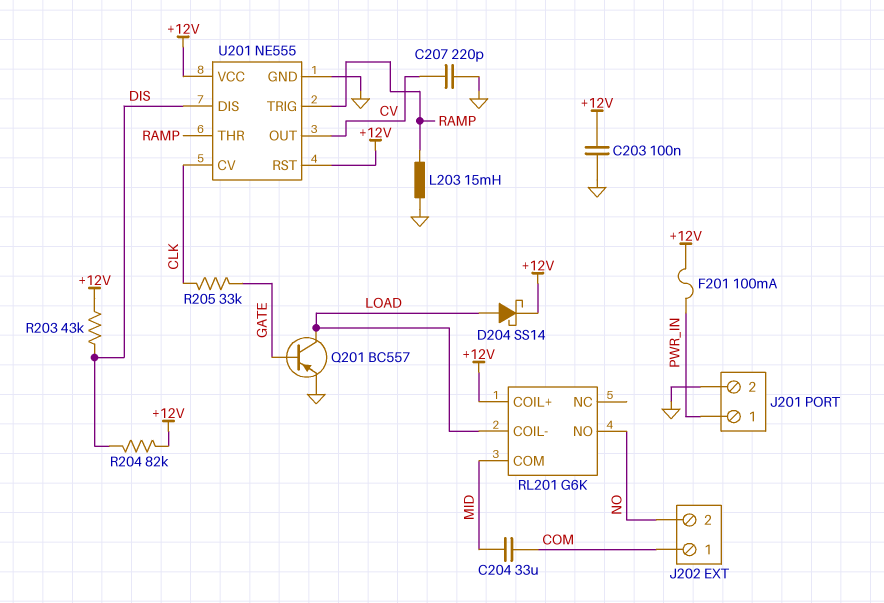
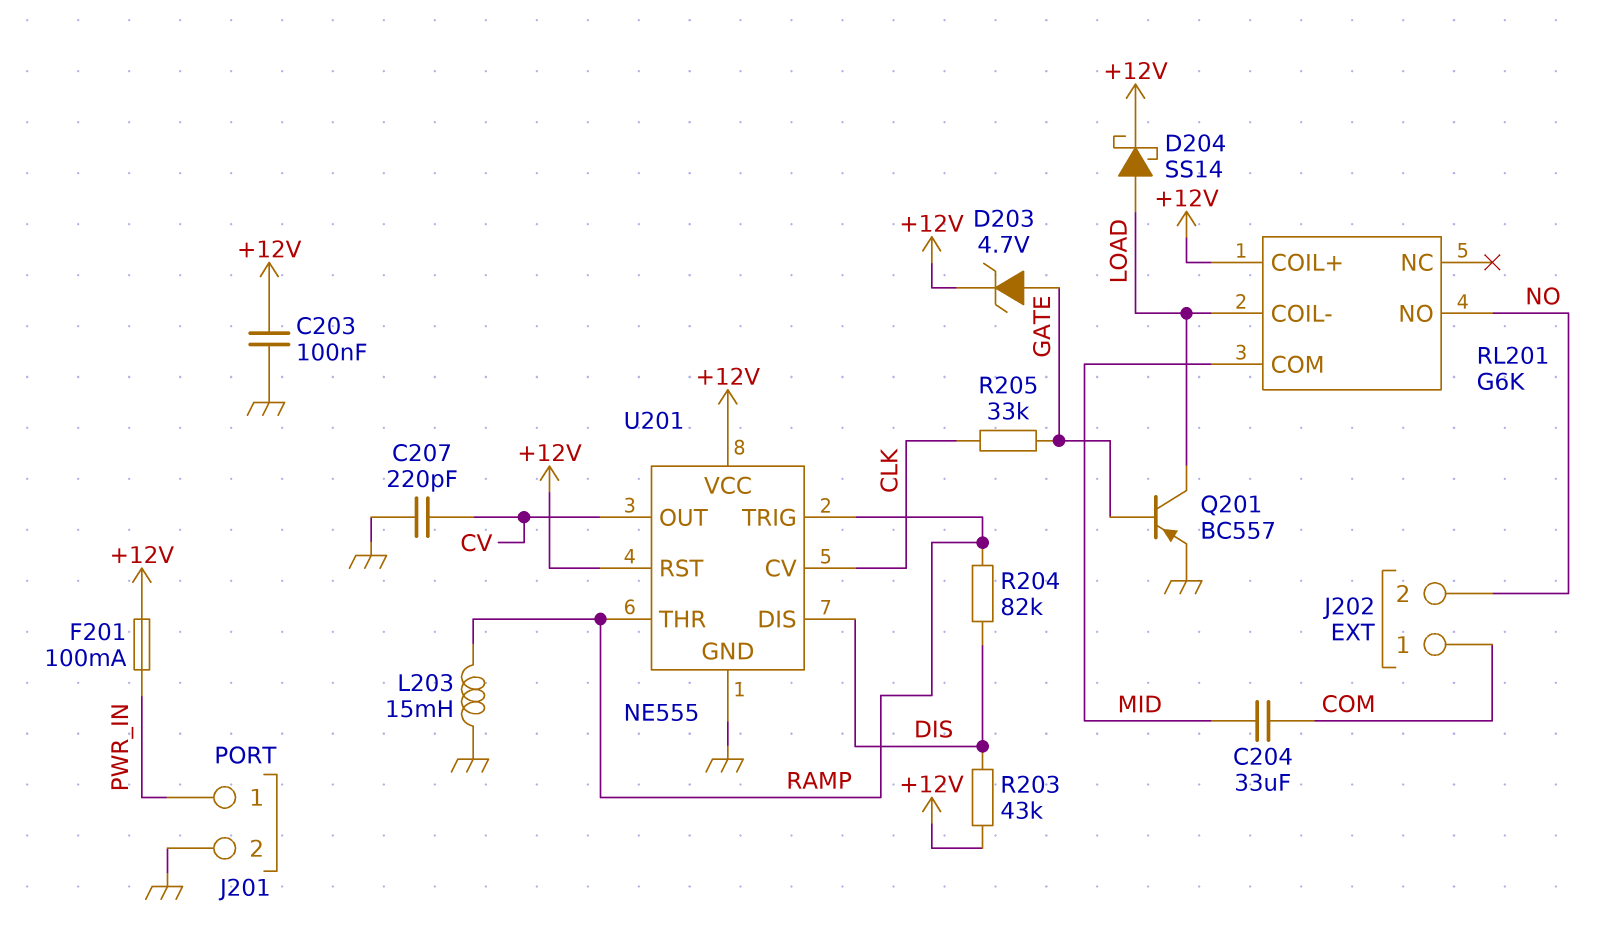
D203: none -> zener 4.7V (A GATE, K +12V)
R204: 82k (+12V, DIS) -> 82k (DIS, RAMP)

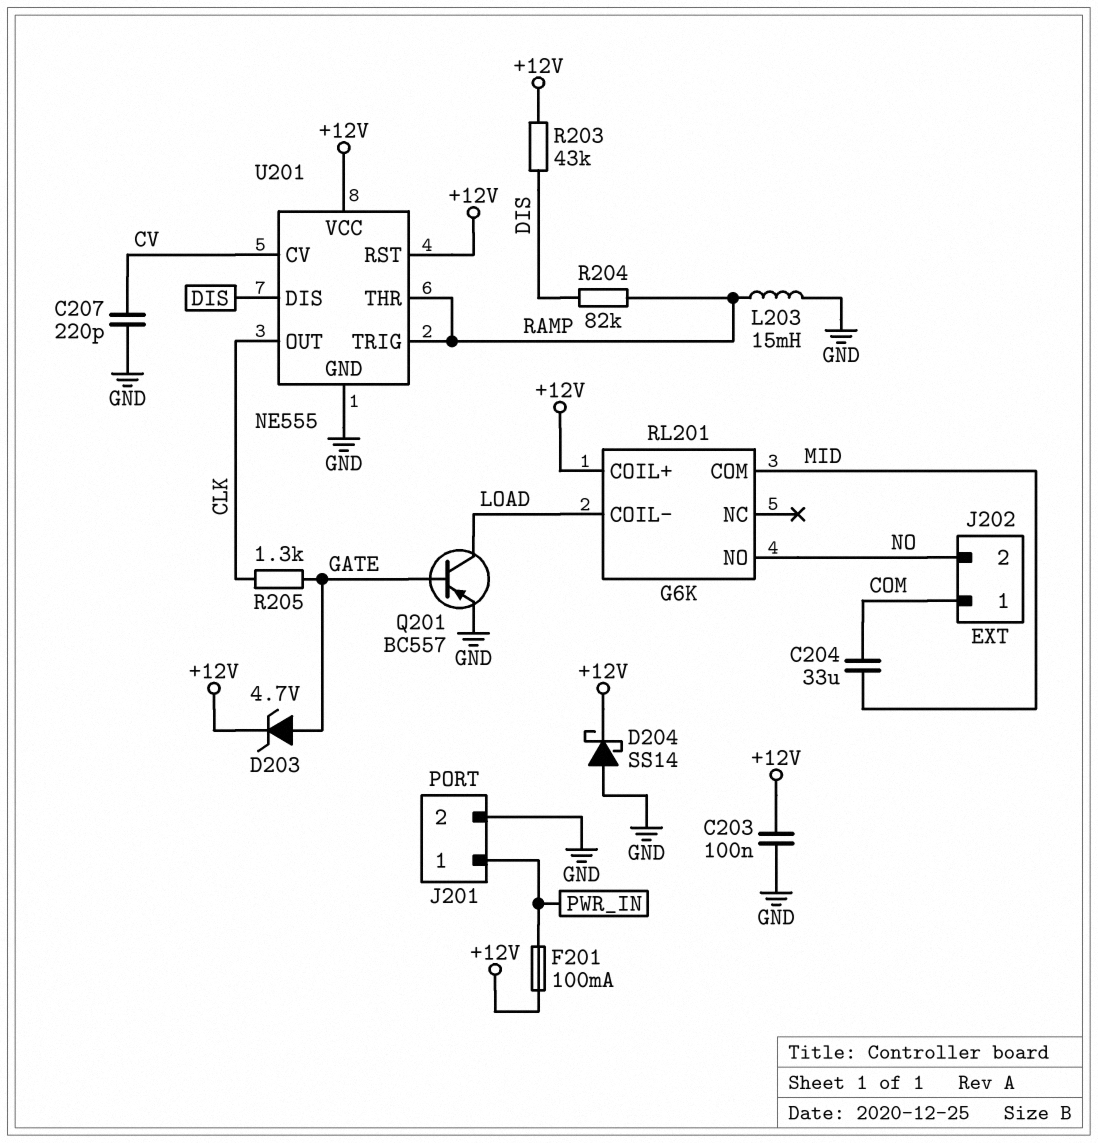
D204: schottky SS14 (A LOAD, K +12V) -> schottky SS14 (A GND, K +12V)
R205: 33k (CLK, GATE) -> 1.3k (CLK, GATE)
U201 pin CV: CLK -> CV
U201 pin OUT: CV -> CLK

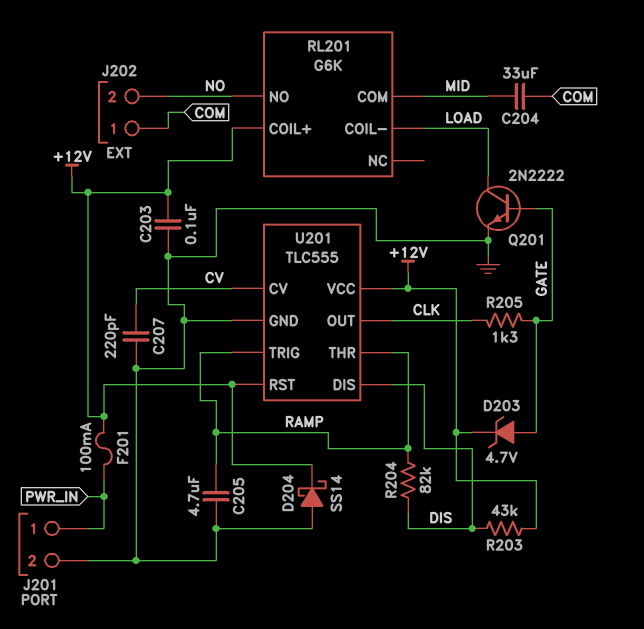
C205: none -> 4.7uF (GND, RAMP)
L203: 15mH (GND, RAMP) -> none
Q201: PNP BC557 (B GATE, C LOAD, E GND) -> NPN 2N2222 (B GATE, C LOAD, E GND)
U201: NE555 -> TLC555

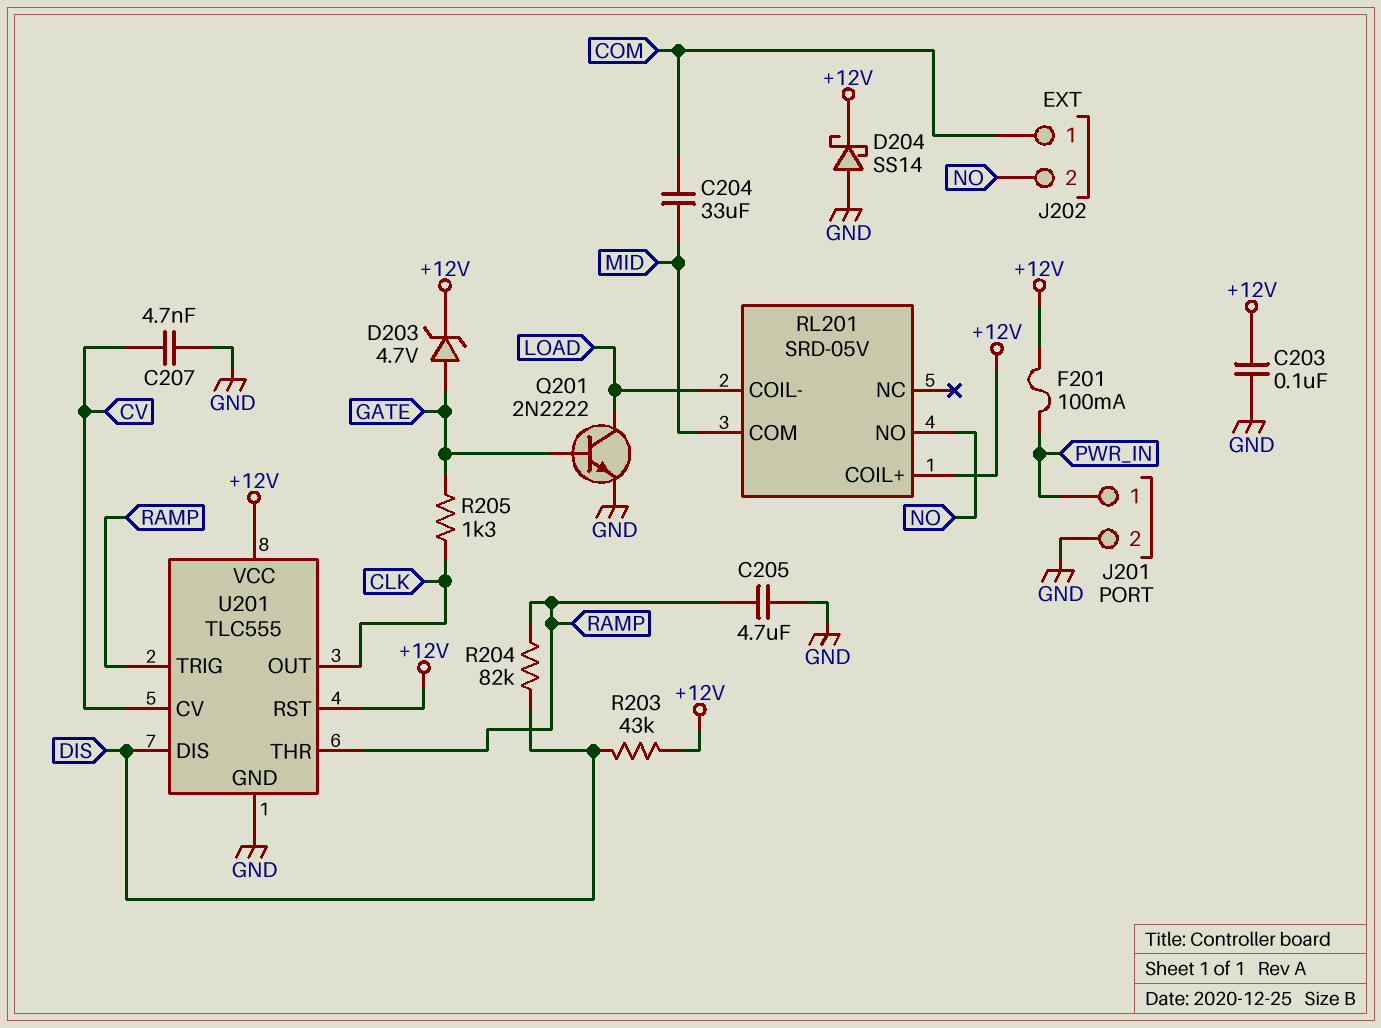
C207: 220pF (CV, GND) -> 4.7nF (CV, GND)
RL201: G6K -> SRD-05V

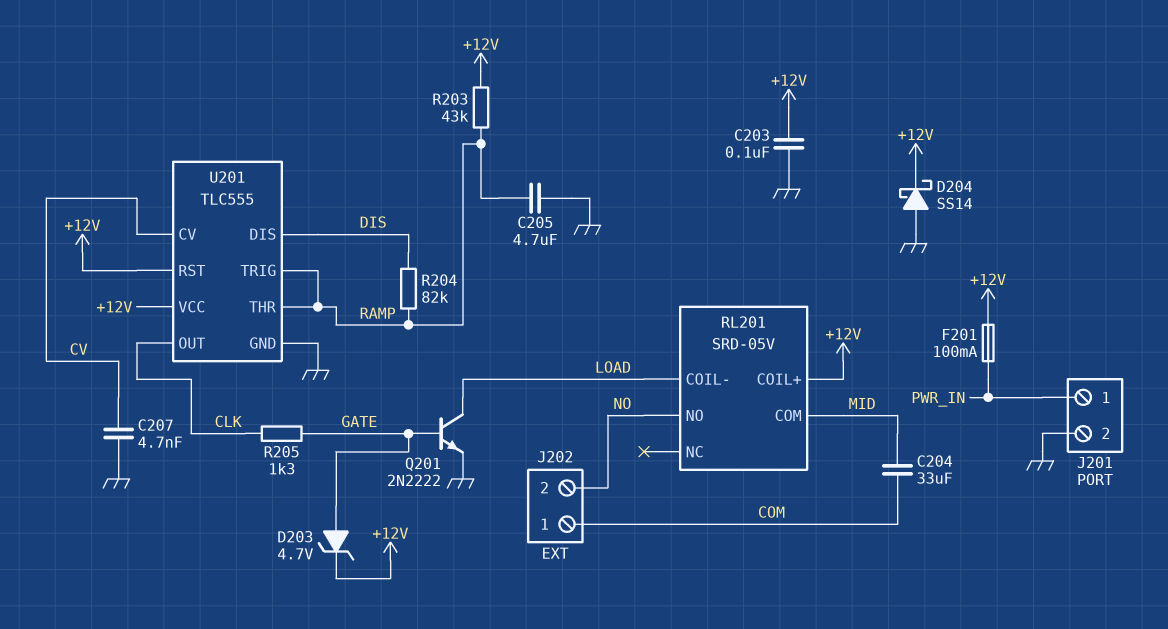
R203: 43k (+12V, DIS) -> 43k (+12V, RAMP)

